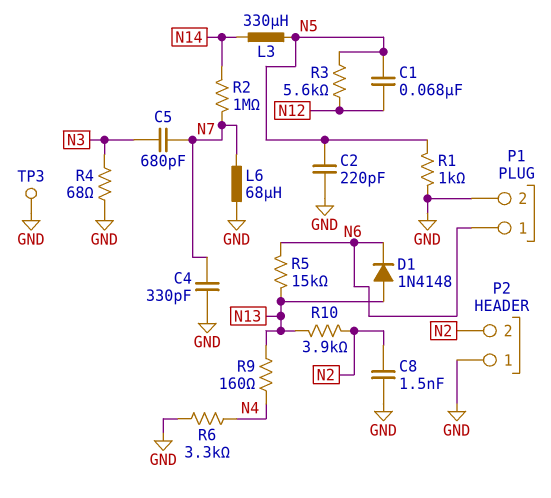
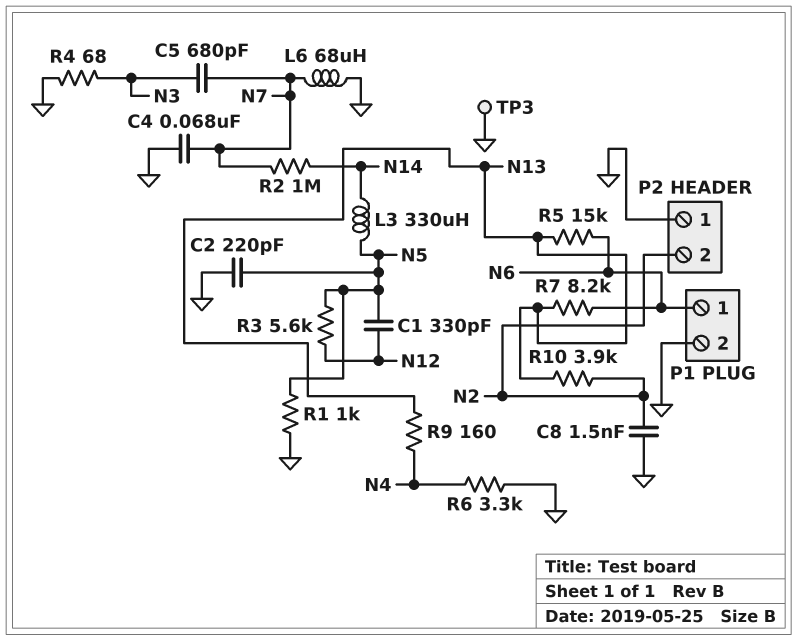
C1: 68nF (N5, N12) -> 330pF (N5, N12)
C4: 330pF (GND, N7) -> 68nF (GND, N7)
D1: diode 1N4148 (A N13, K N6) -> none
R7: none -> 8.2k (N6, N13)

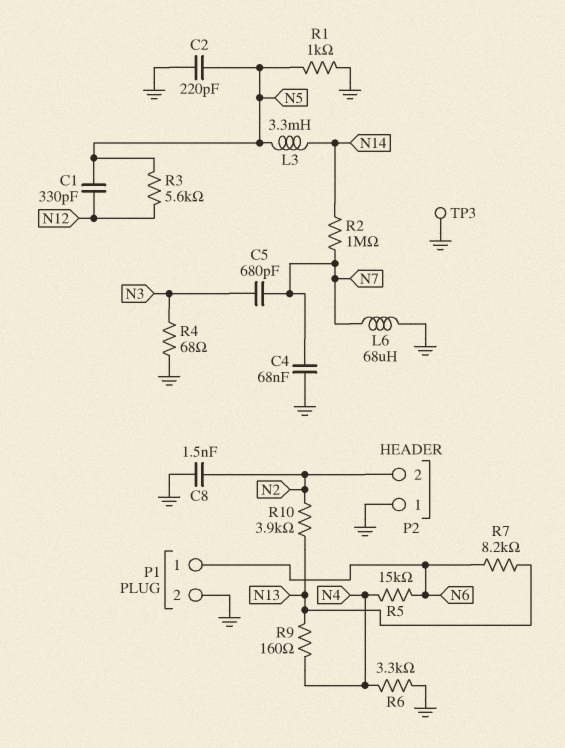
L3: 330uH (N5, N14) -> 3.3mH (N5, N14)
R5: 15k (N6, N13) -> 15k (N4, N6)

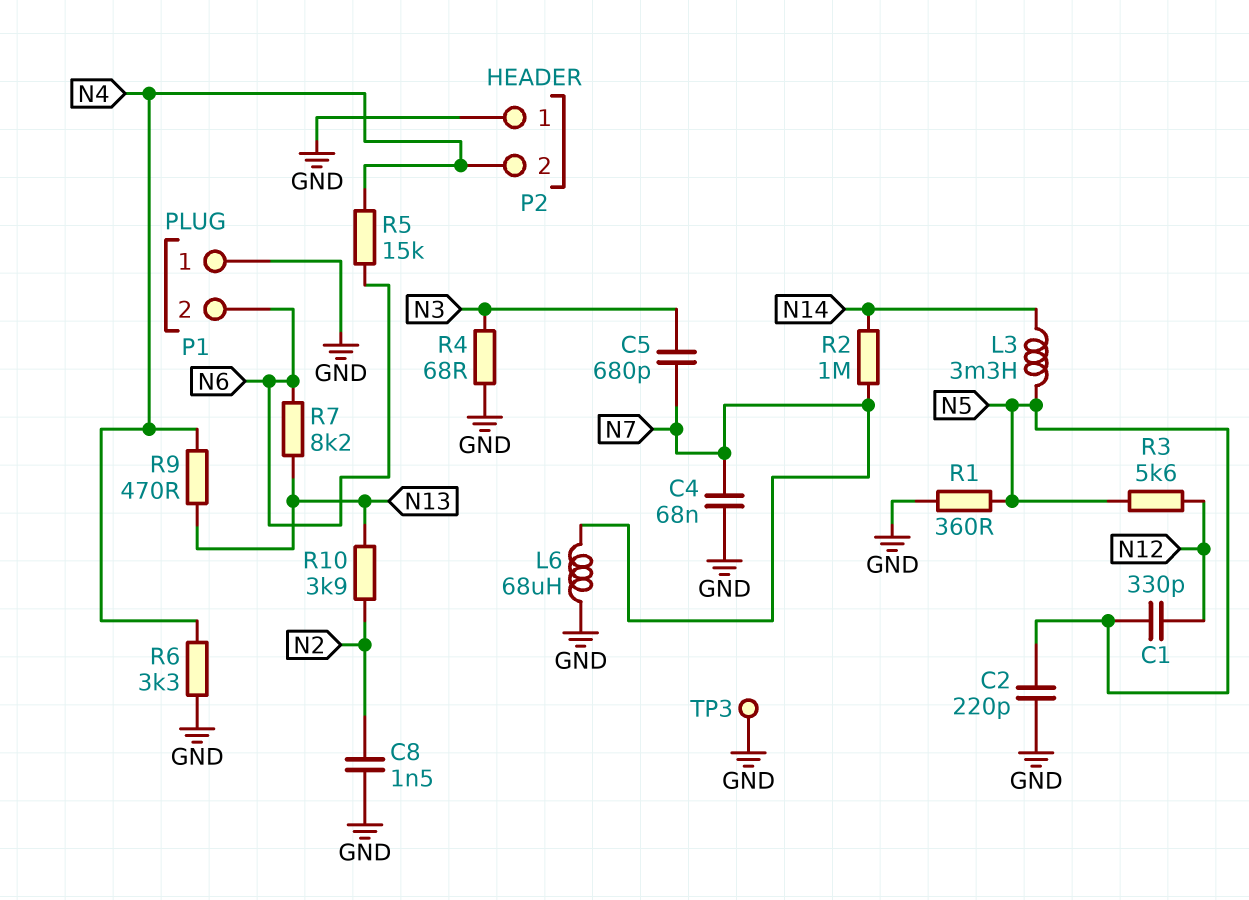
P1 pin 1: N6 -> GND
P1 pin 2: GND -> N6
P2 pin 2: N2 -> N4
R1: 1k (GND, N5) -> 360 (GND, N5)
R9: 160 (N4, N13) -> 470 (N4, N13)

